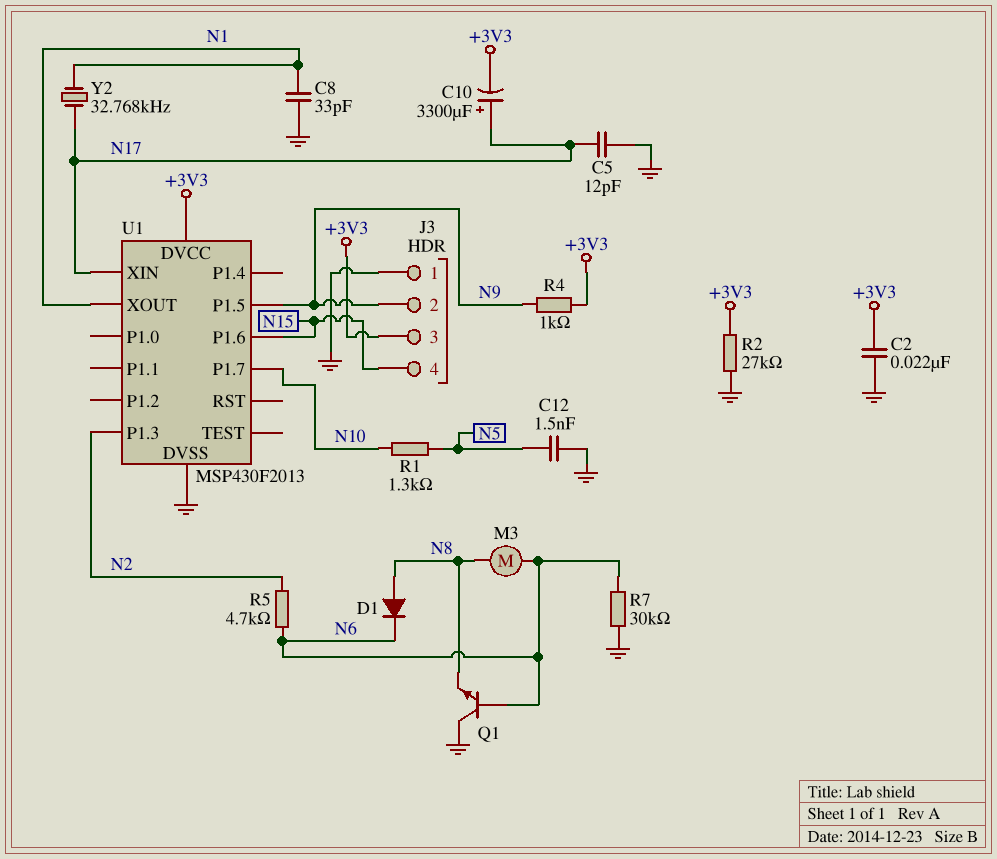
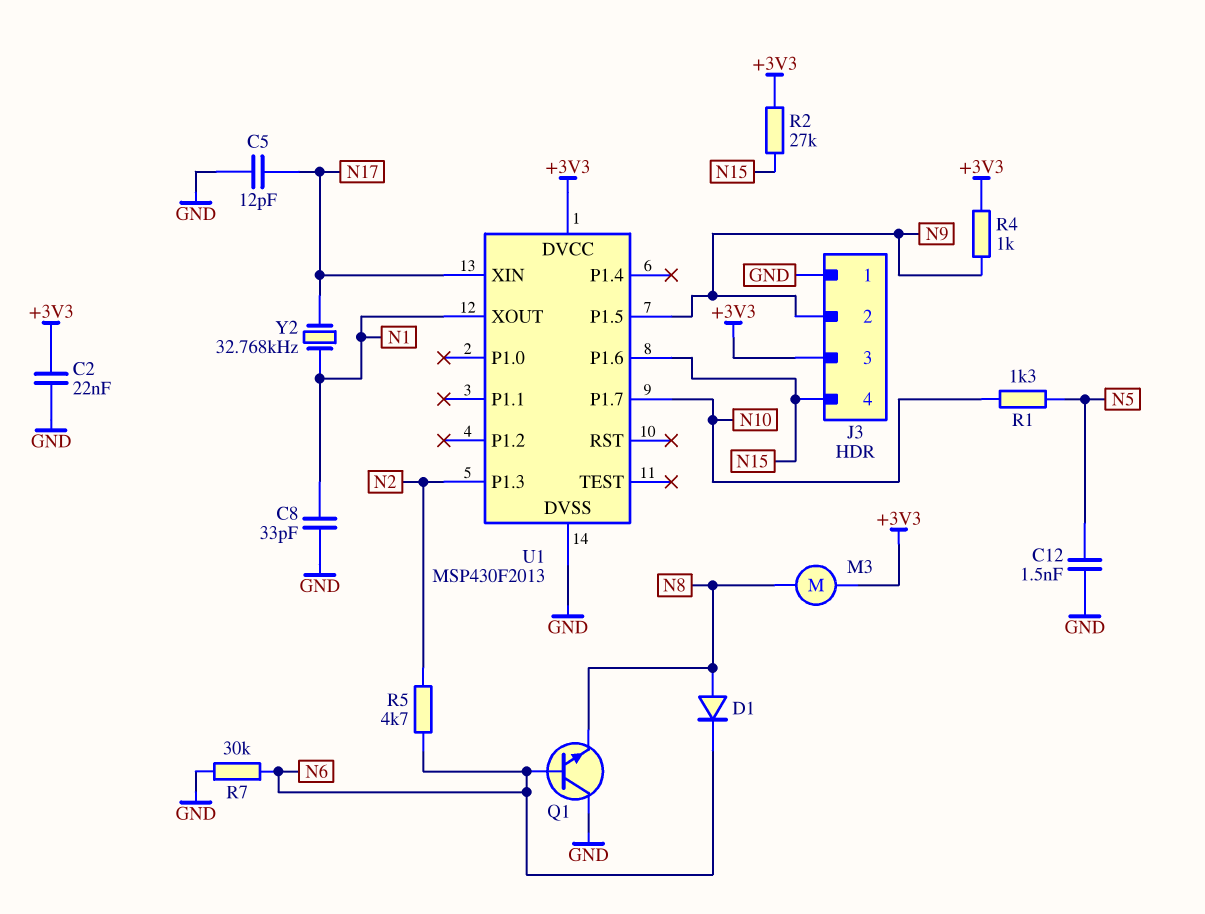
C10: 3300uF (plus N17, minus +3V3) -> none
M3: motor (N6, N8) -> motor (+3V3, N8)
R2: 27k (+3V3, GND) -> 27k (+3V3, N15)

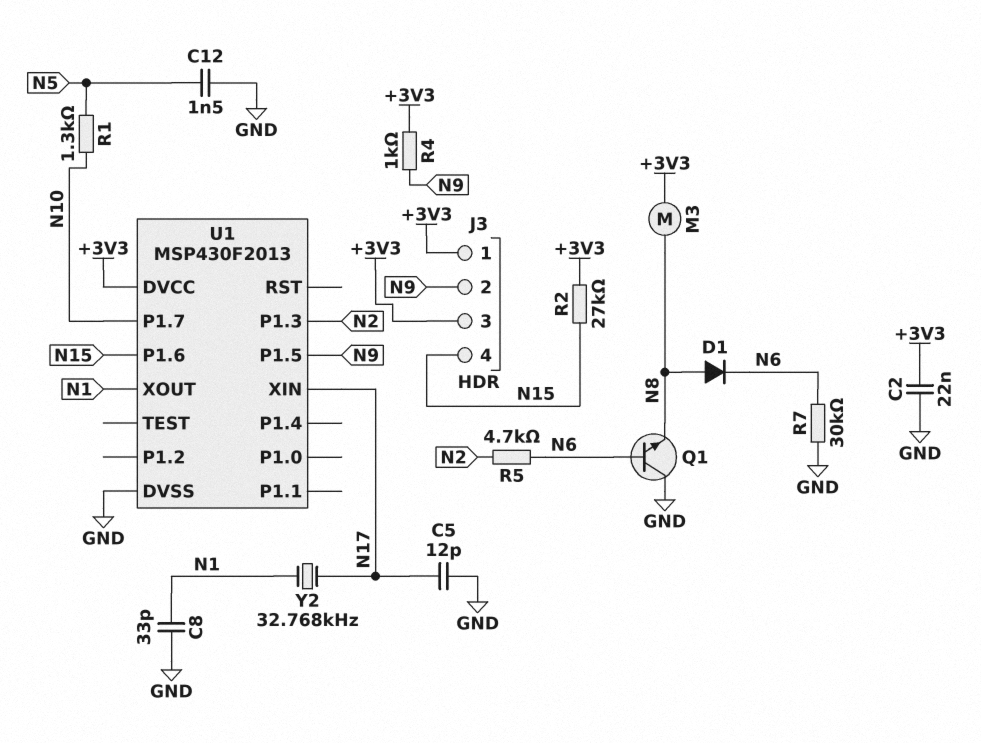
J3 pin 1: GND -> +3V3

